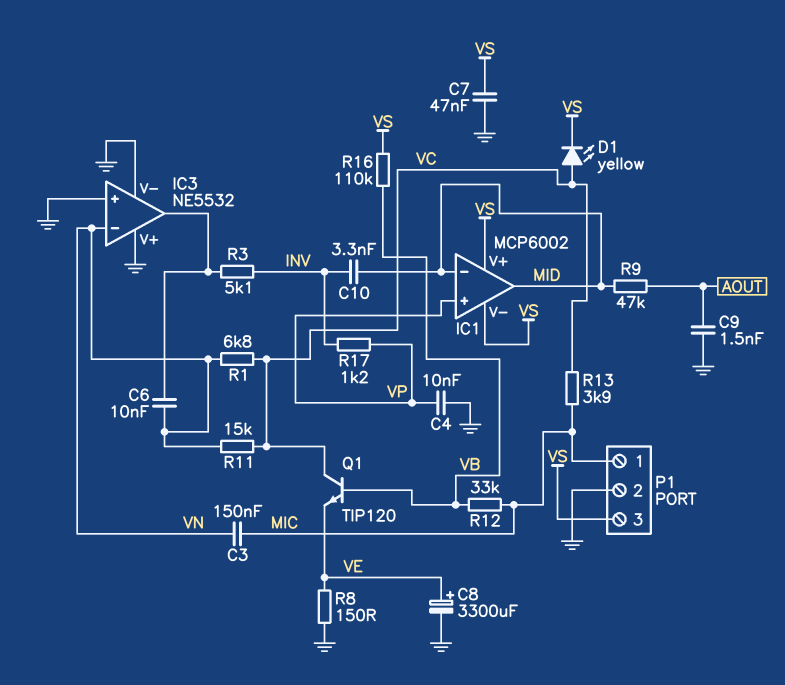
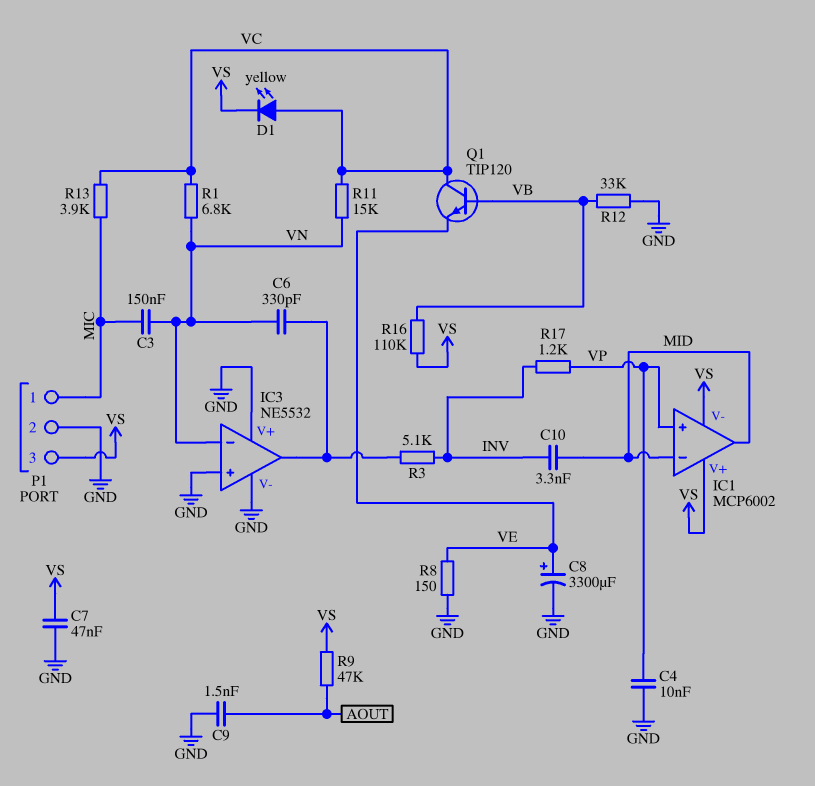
C6: 10nF (IC3/out, VN) -> 330pF (IC3/out, VN)
R9: 47k (AOUT, MID) -> 47k (AOUT, VS)
R12: 33k (MIC, VB) -> 33k (GND, VB)

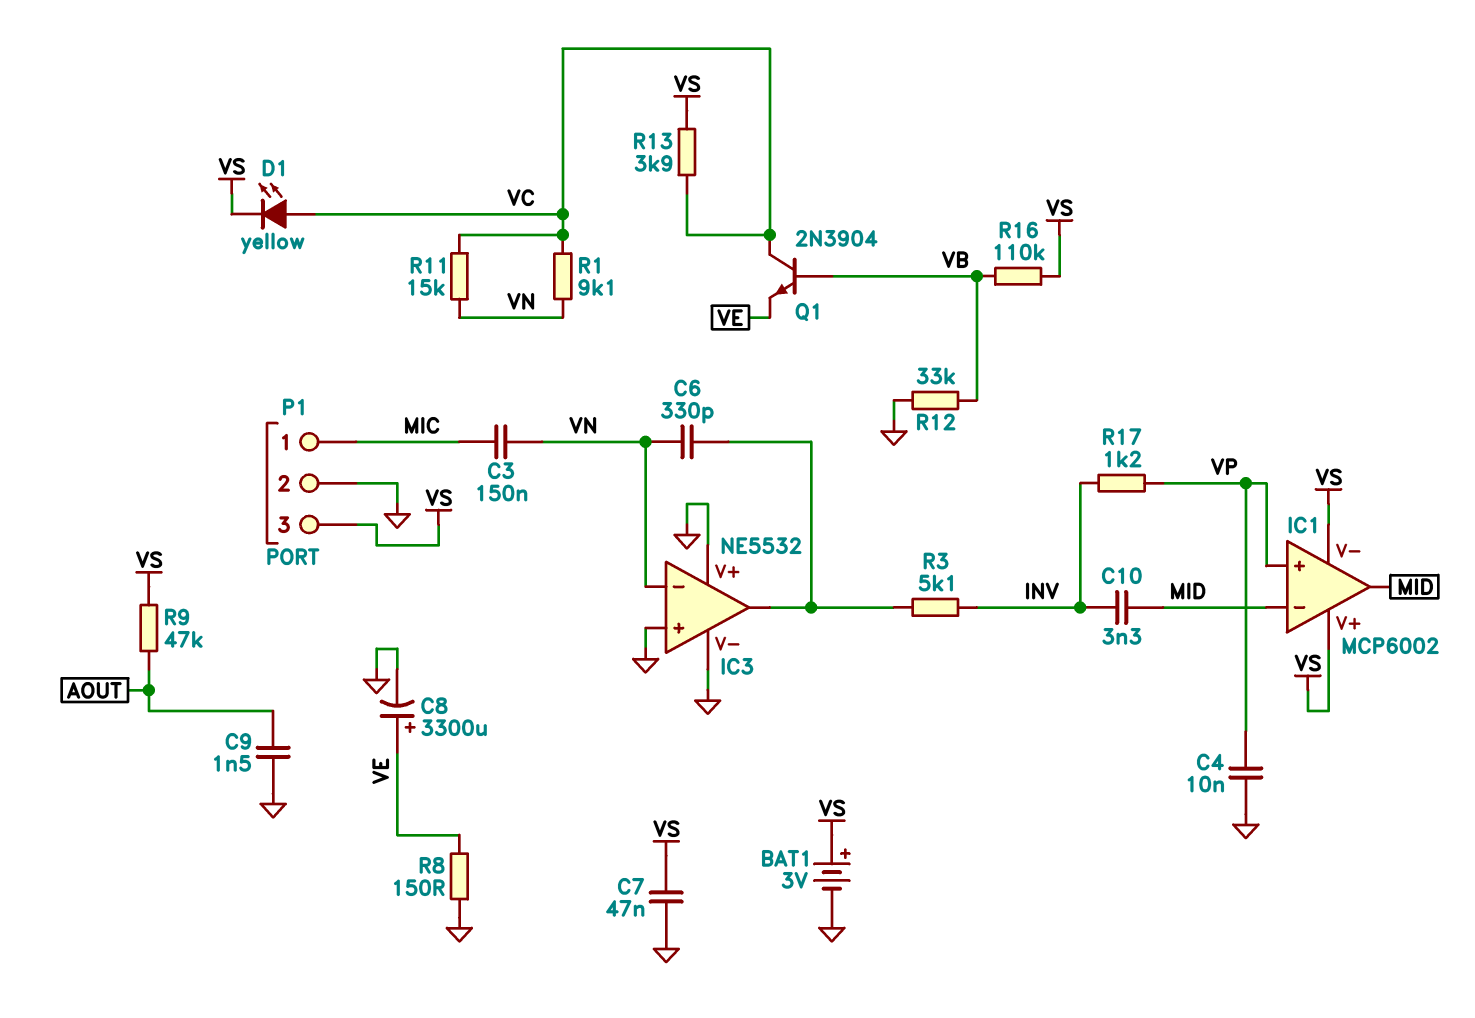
BAT1: none -> 3V (plus VS, minus GND)
Q1: NPN TIP120 (B VB, C VC, E VE) -> NPN 2N3904 (B VB, C VC, E VE)
R1: 6.8k (VC, VN) -> 9.1k (VC, VN)
R13: 3.9k (MIC, VC) -> 3.9k (VC, VS)

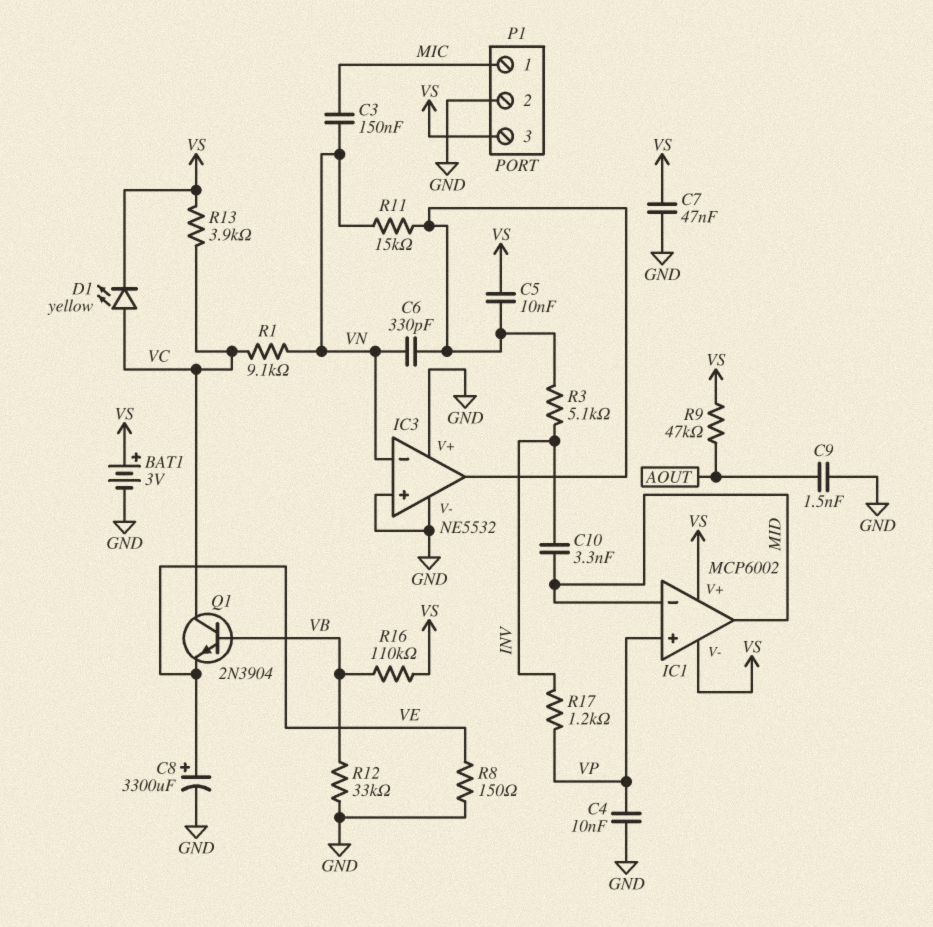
C5: none -> 10nF (IC3/out, VS)
R11: 15k (VC, VN) -> 15k (IC3/out, VN)

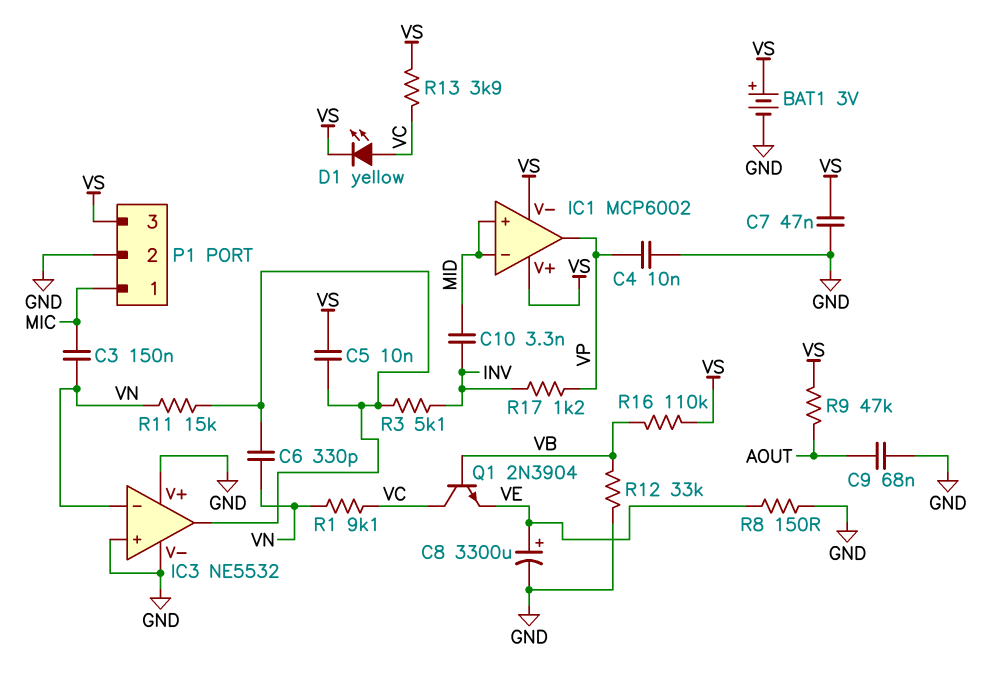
C9: 1.5nF (AOUT, GND) -> 68nF (AOUT, GND)
IC1 pin in+: VP -> MID
IC1 pin out: MID -> VP

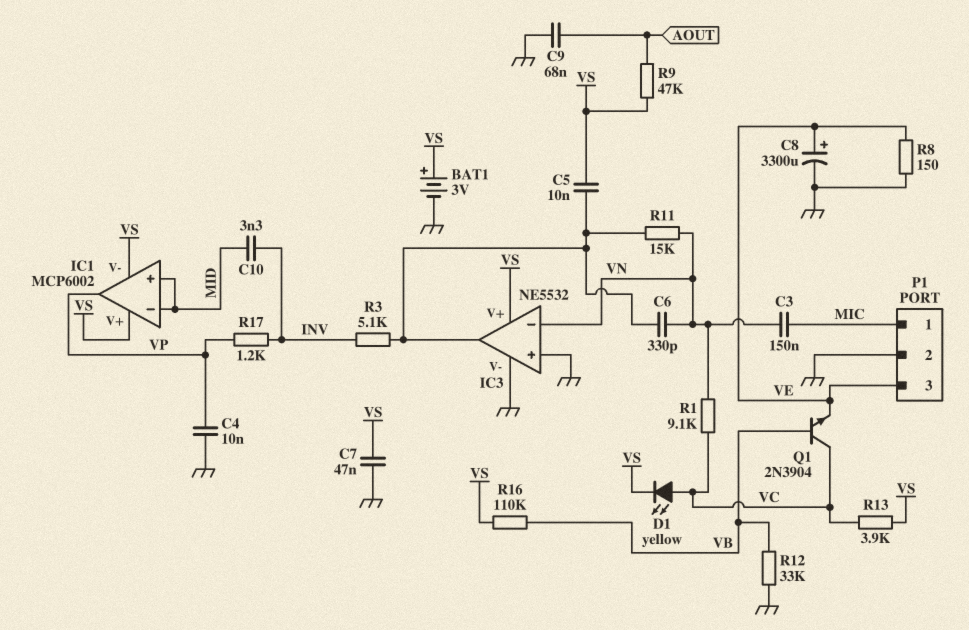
IC3 pin V+: GND -> VS
P1 pin 3: VS -> VE

